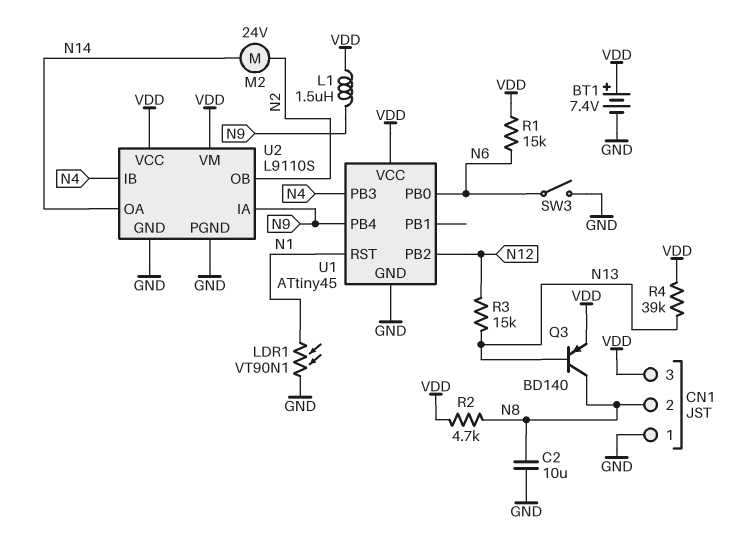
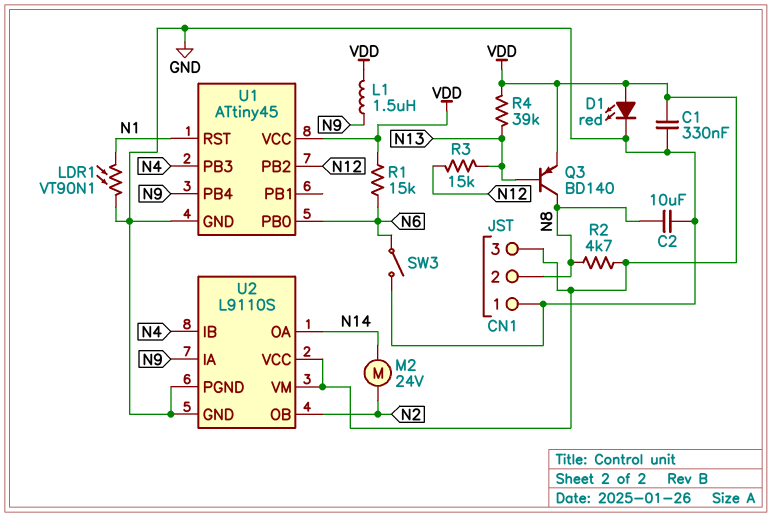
BT1: 7.4V (plus VDD, minus GND) -> none
C1: none -> 330nF (GND, VDD)
D1: none -> LED red (A VDD, K GND)

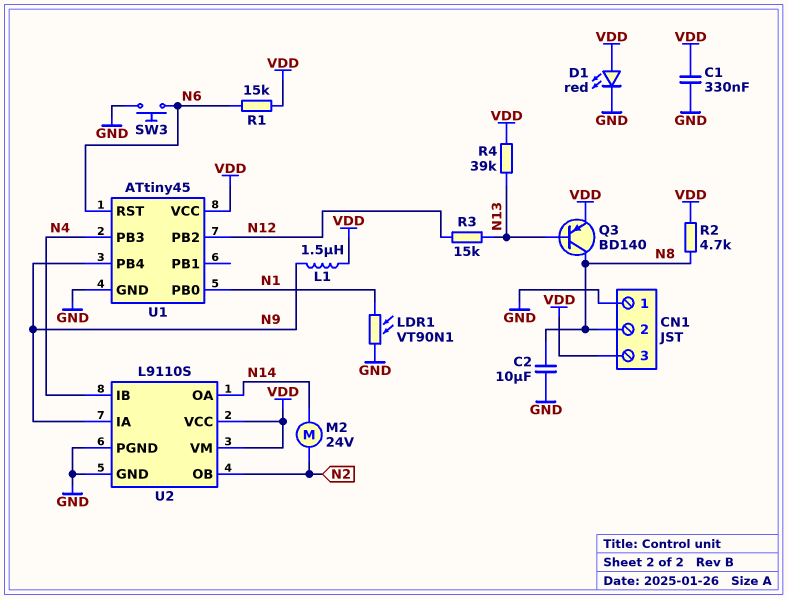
SW3: switch (GND, N6) -> button (GND, N6)
U1 pin PB0: N6 -> N1
U1 pin RST: N1 -> N6

